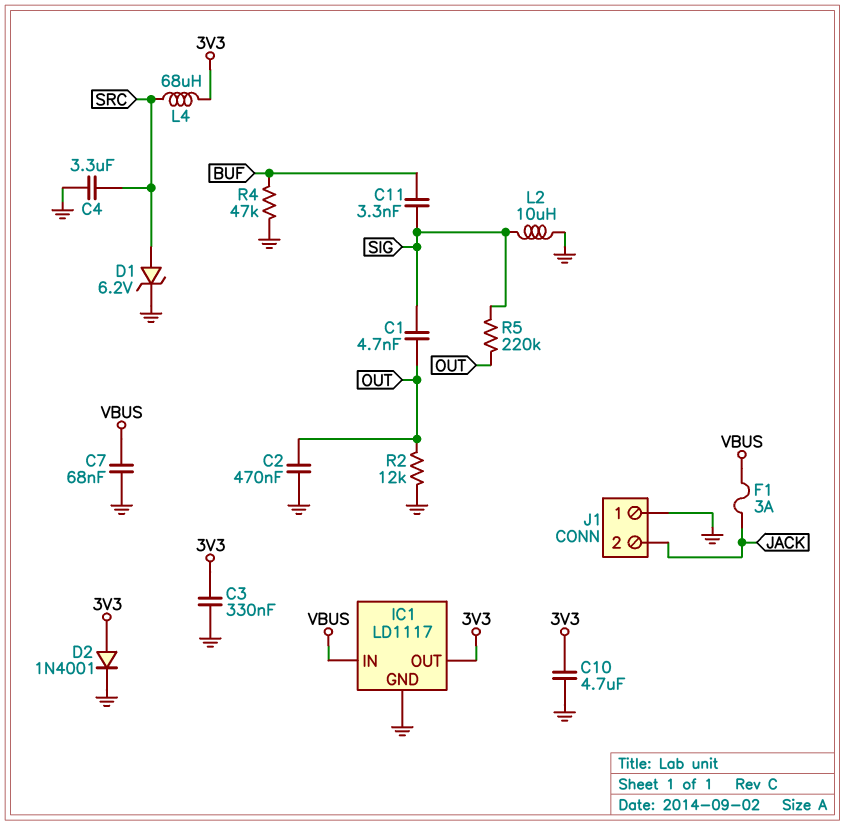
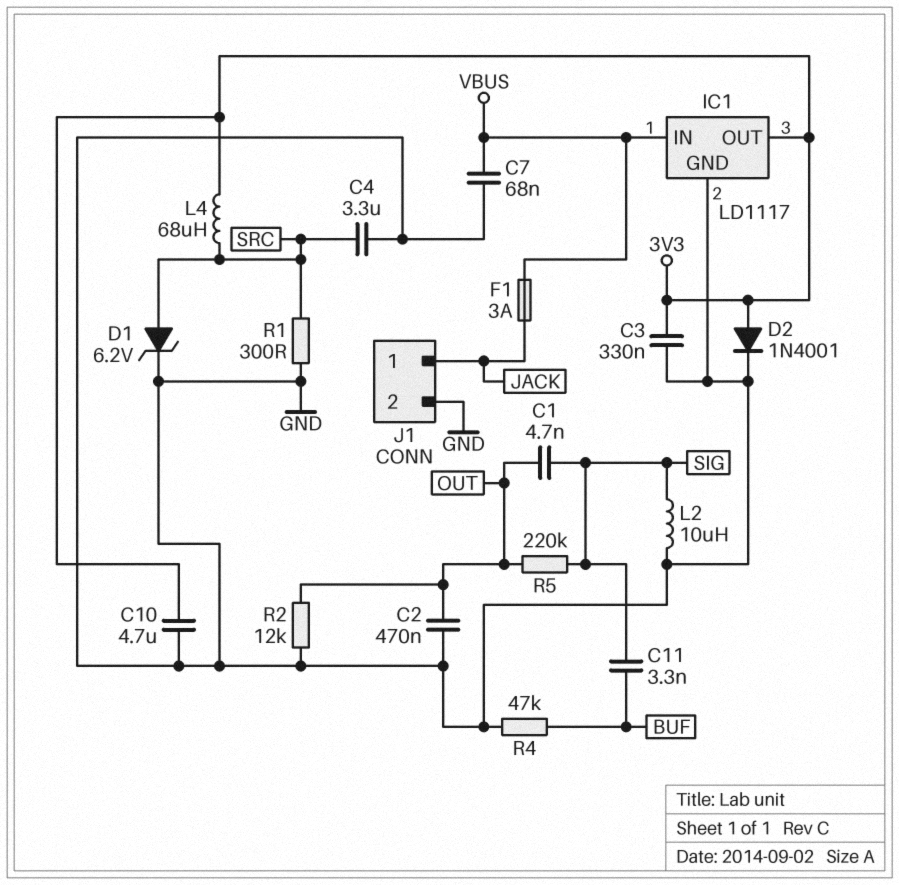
J1 pin 1: GND -> JACK
J1 pin 2: JACK -> GND
R1: none -> 300 (GND, SRC)

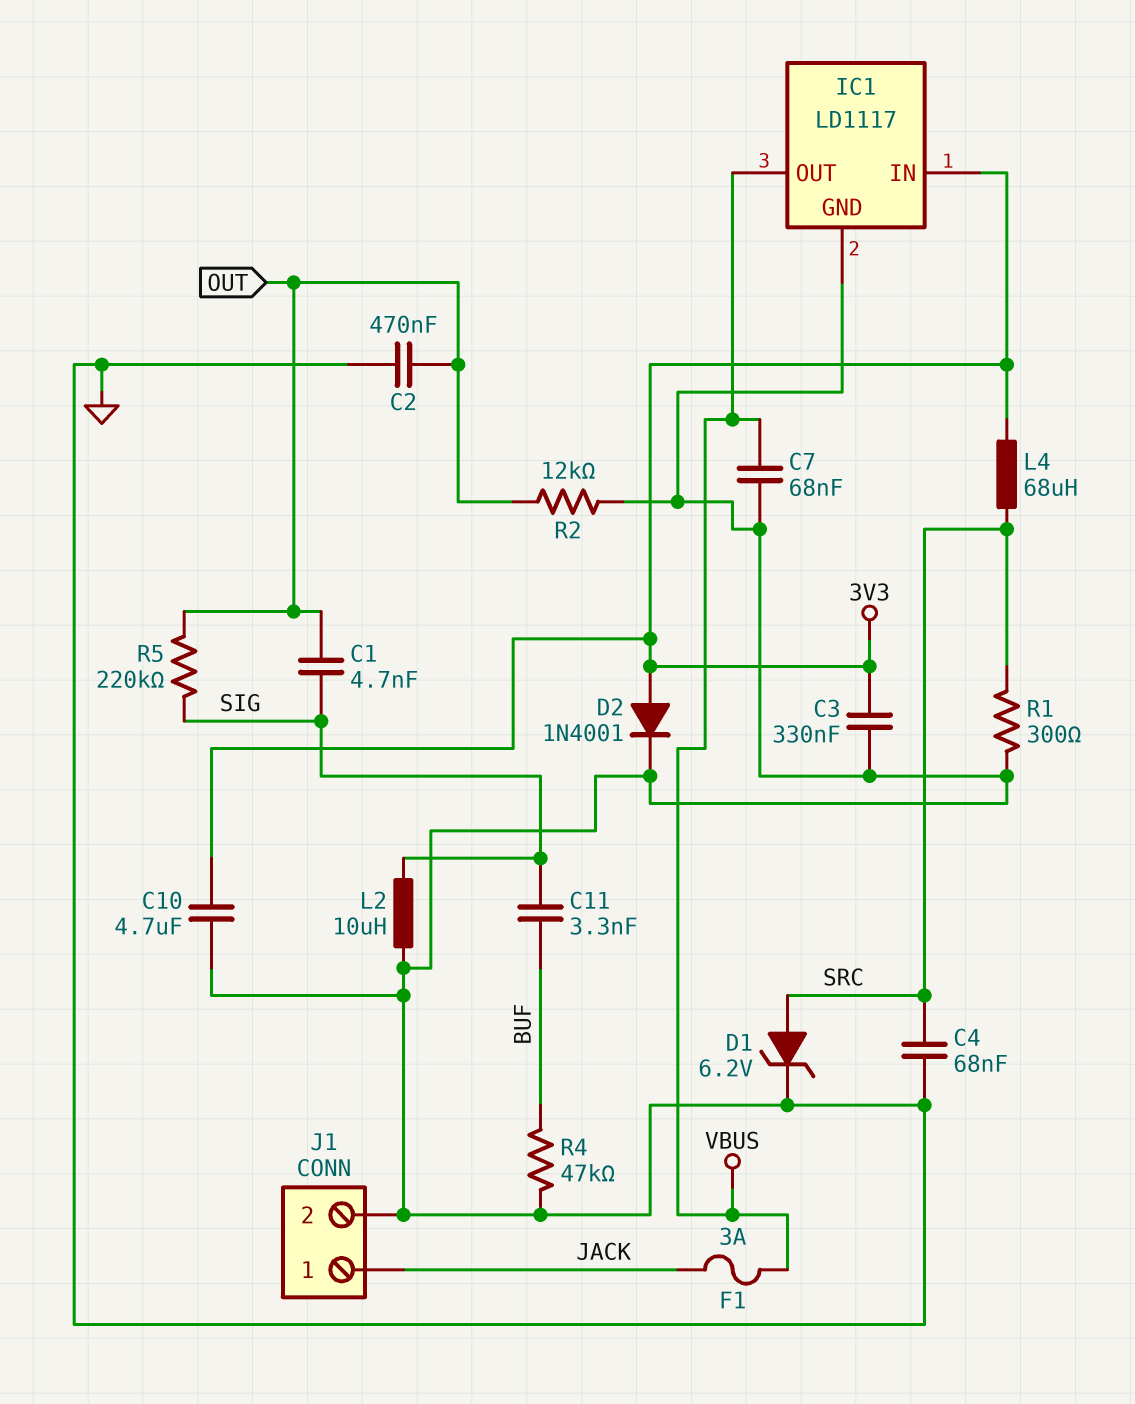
C4: 3.3uF (GND, SRC) -> 68nF (GND, SRC)
IC1 pin IN: VBUS -> 3V3
IC1 pin OUT: 3V3 -> VBUS

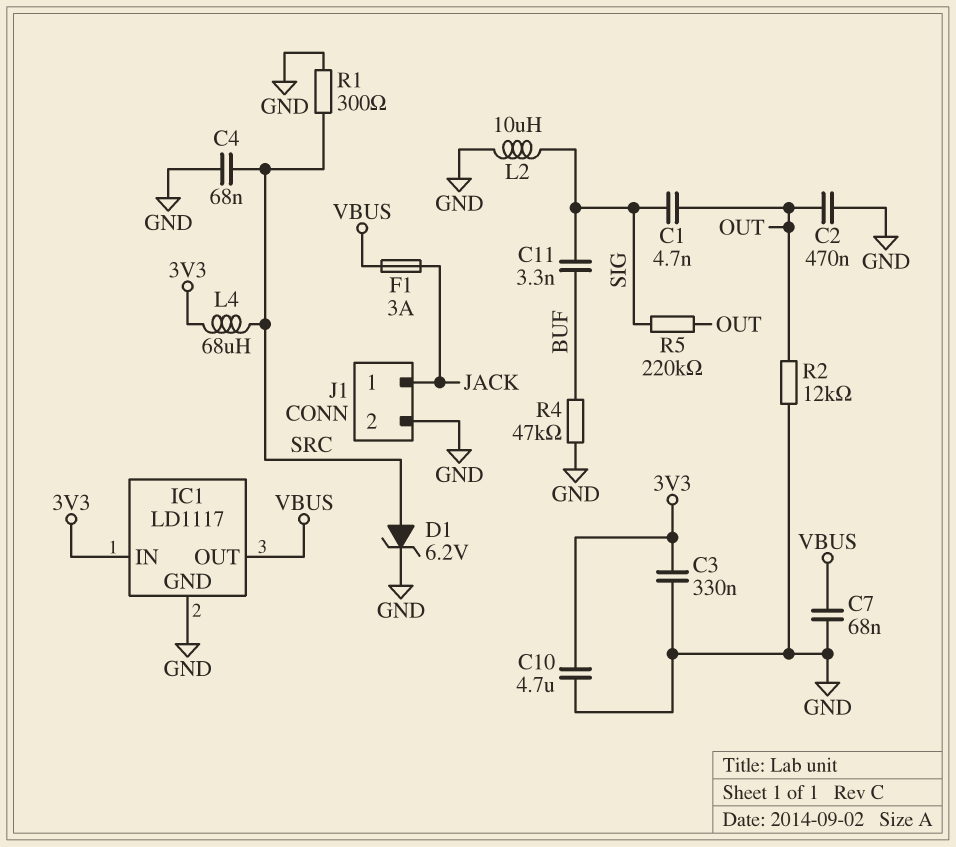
D2: diode 1N4001 (A 3V3, K GND) -> none

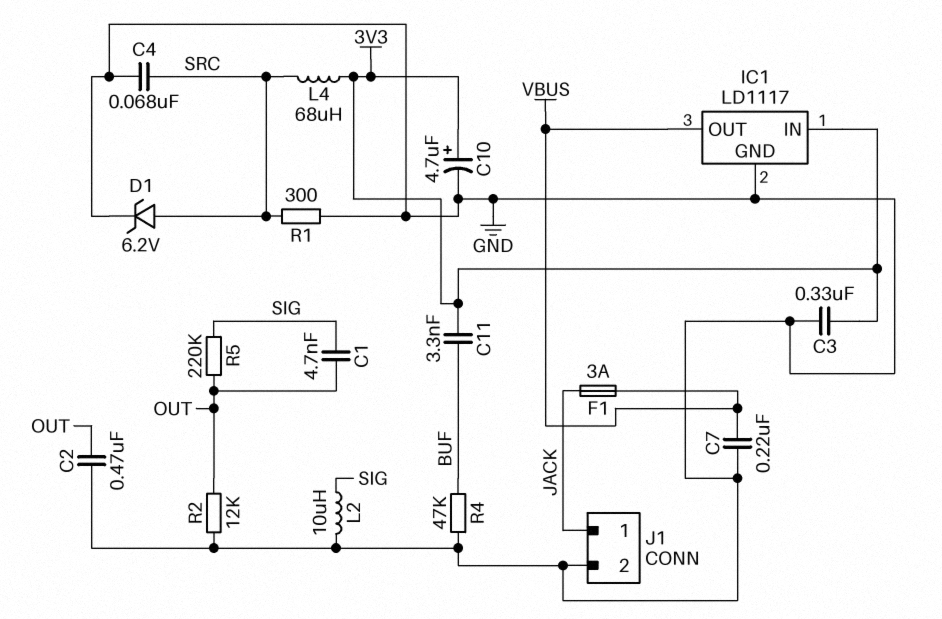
C7: 68nF (GND, VBUS) -> 220nF (GND, VBUS)
C10: 4.7uF (3V3, GND) -> 4.7uF (plus 3V3, minus GND)
C11: 3.3nF (BUF, SIG) -> 3.3nF (3V3, BUF)

